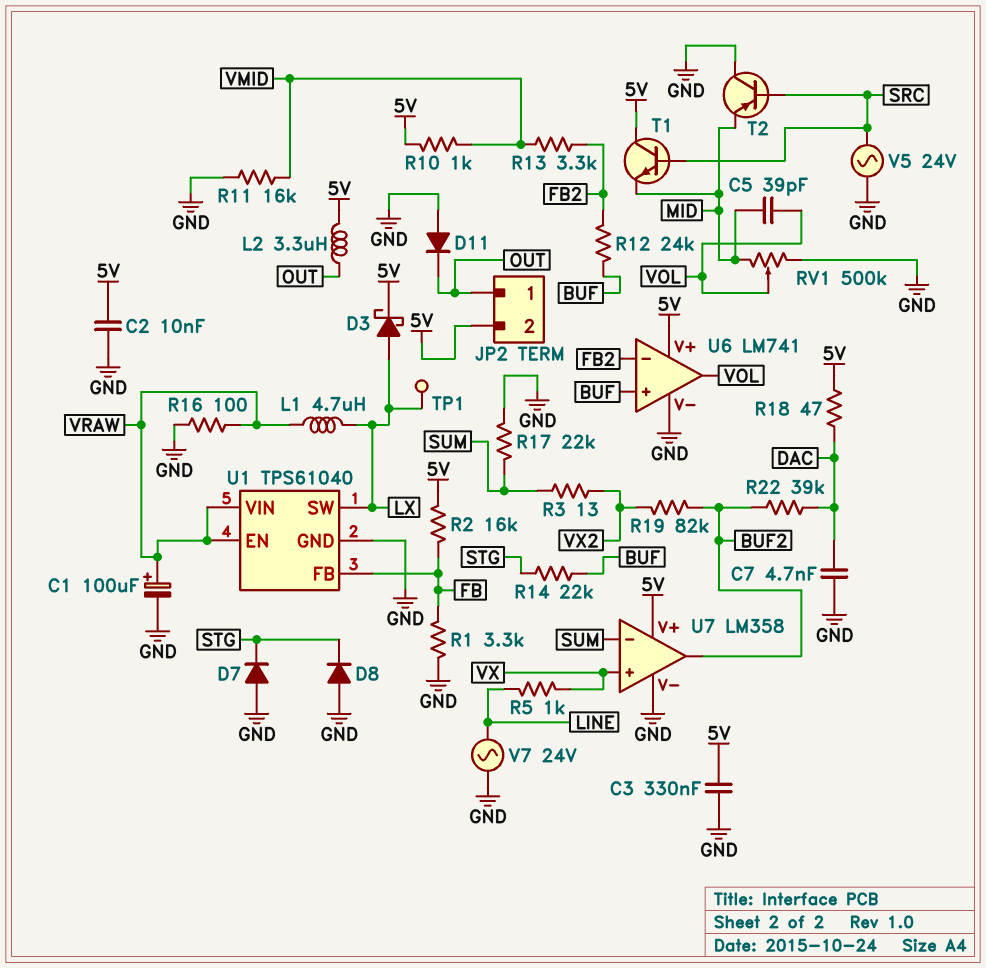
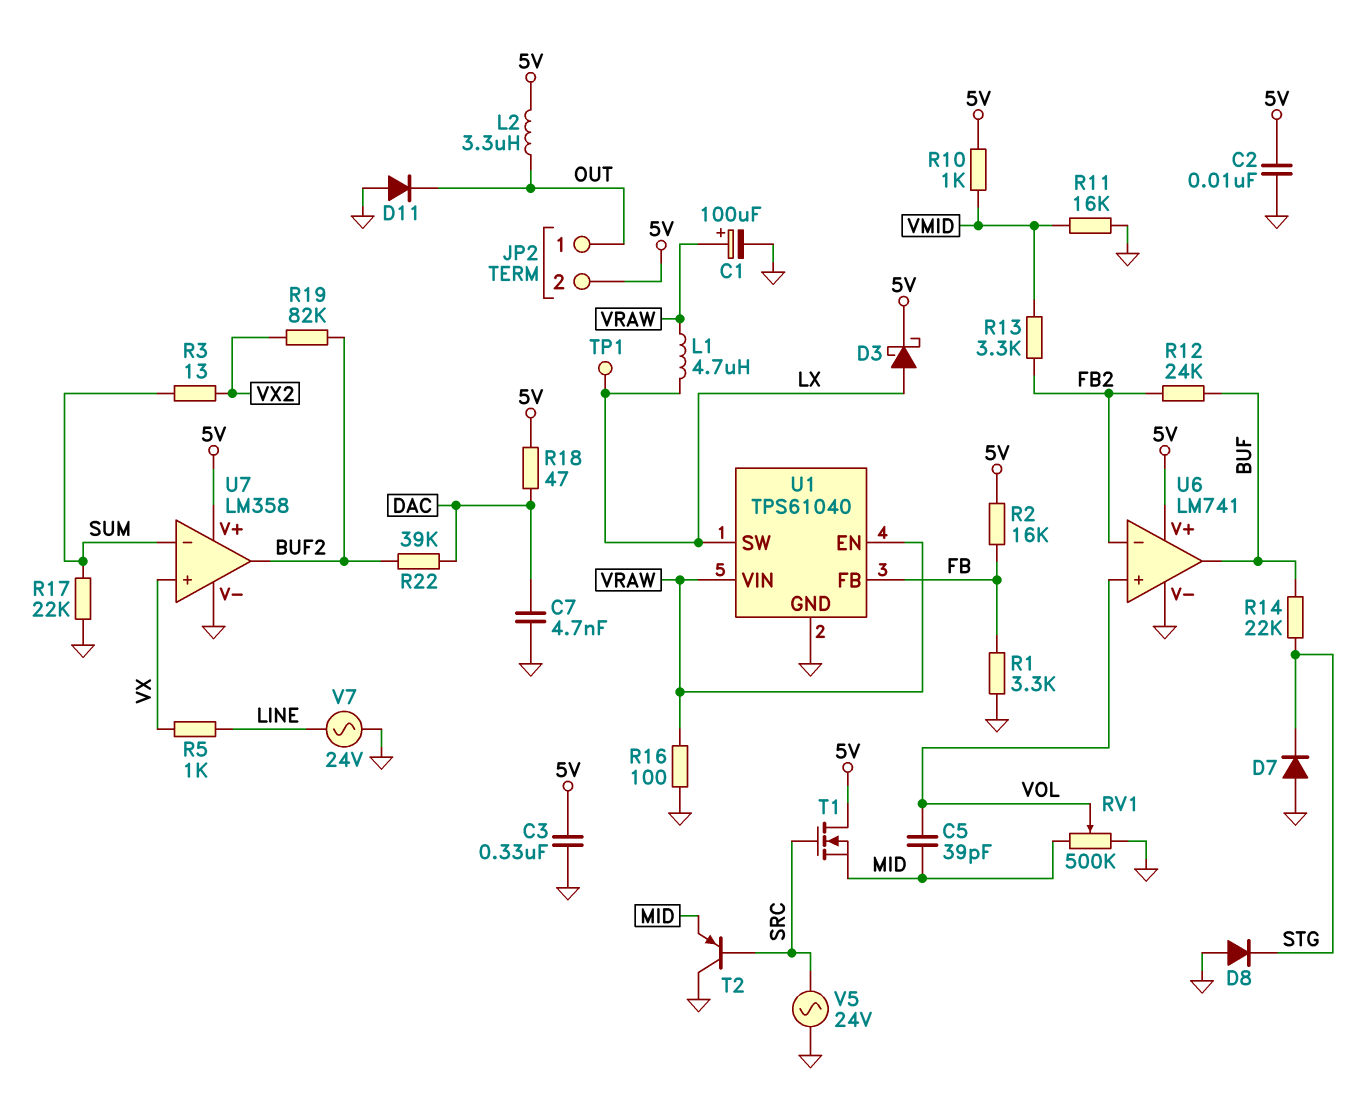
T1: NPN (B SRC, C 5V, E MID) -> NMOS (G SRC, D 5V, S MID)
U6 pin in+: BUF -> VOL
U6 pin out: VOL -> BUF

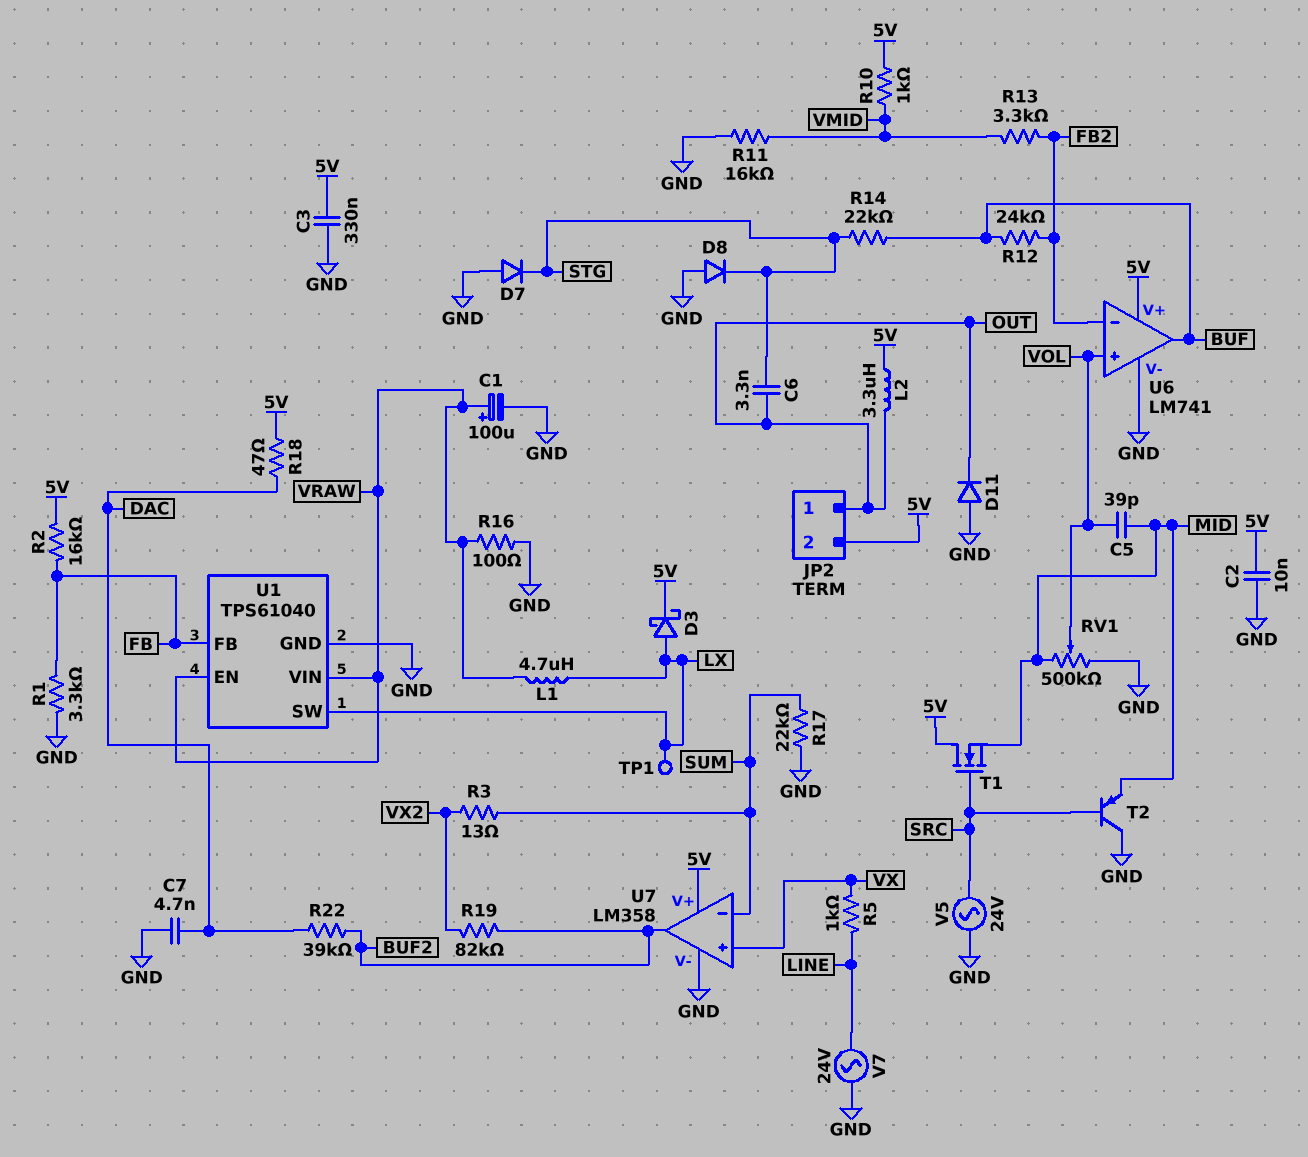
C6: none -> 3.3nF (OUT, STG)

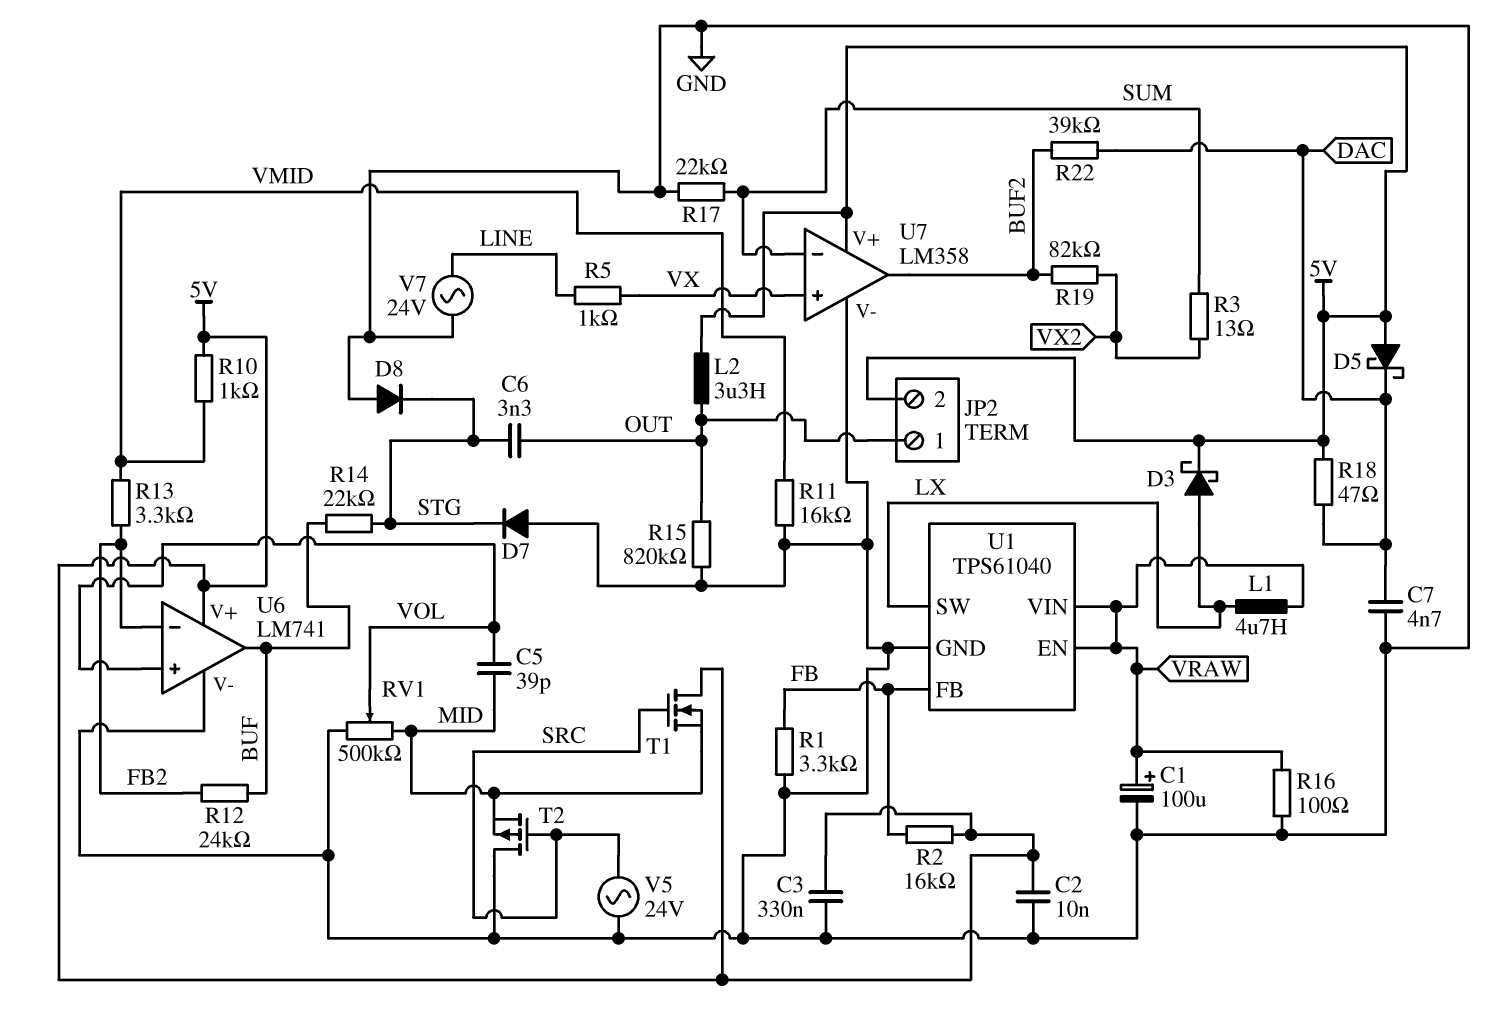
D5: none -> schottky (A 5V, K DAC)
D11: diode (A GND, K OUT) -> none
R15: none -> 820k (GND, OUT)
T2: PNP (B SRC, C GND, E MID) -> PMOS (G SRC, D GND, S MID)
TP1: test point (LX) -> none

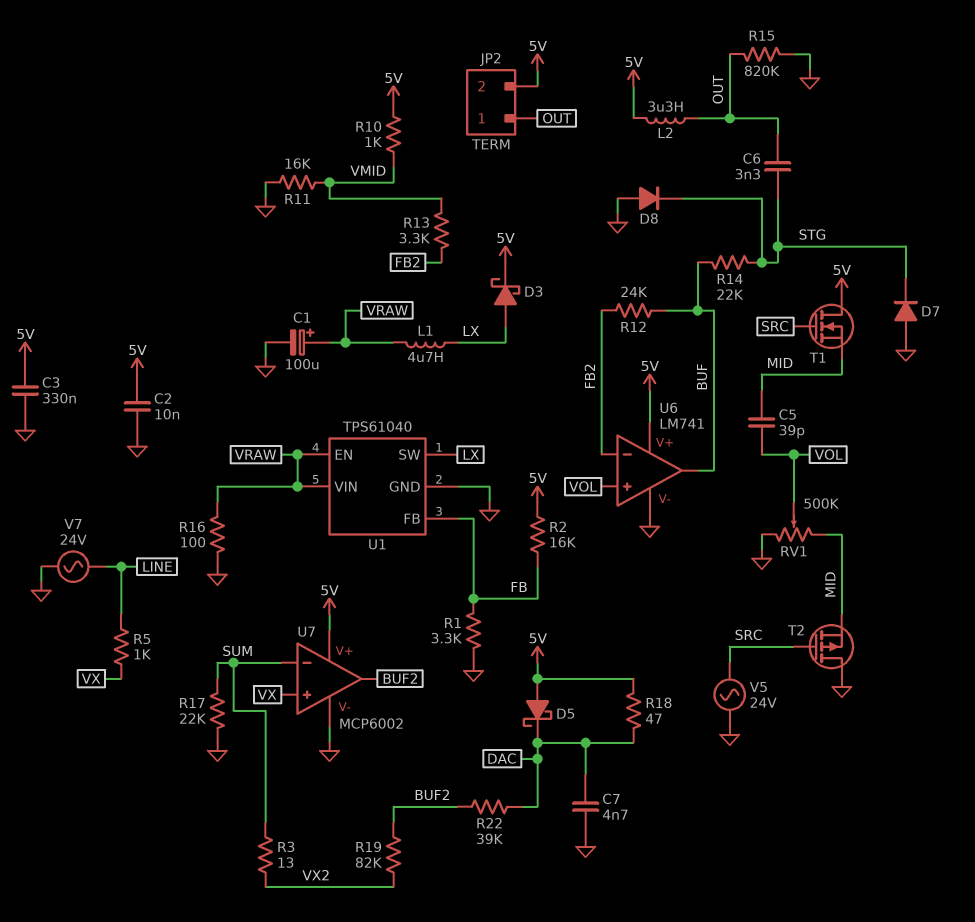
U7: LM358 -> MCP6002

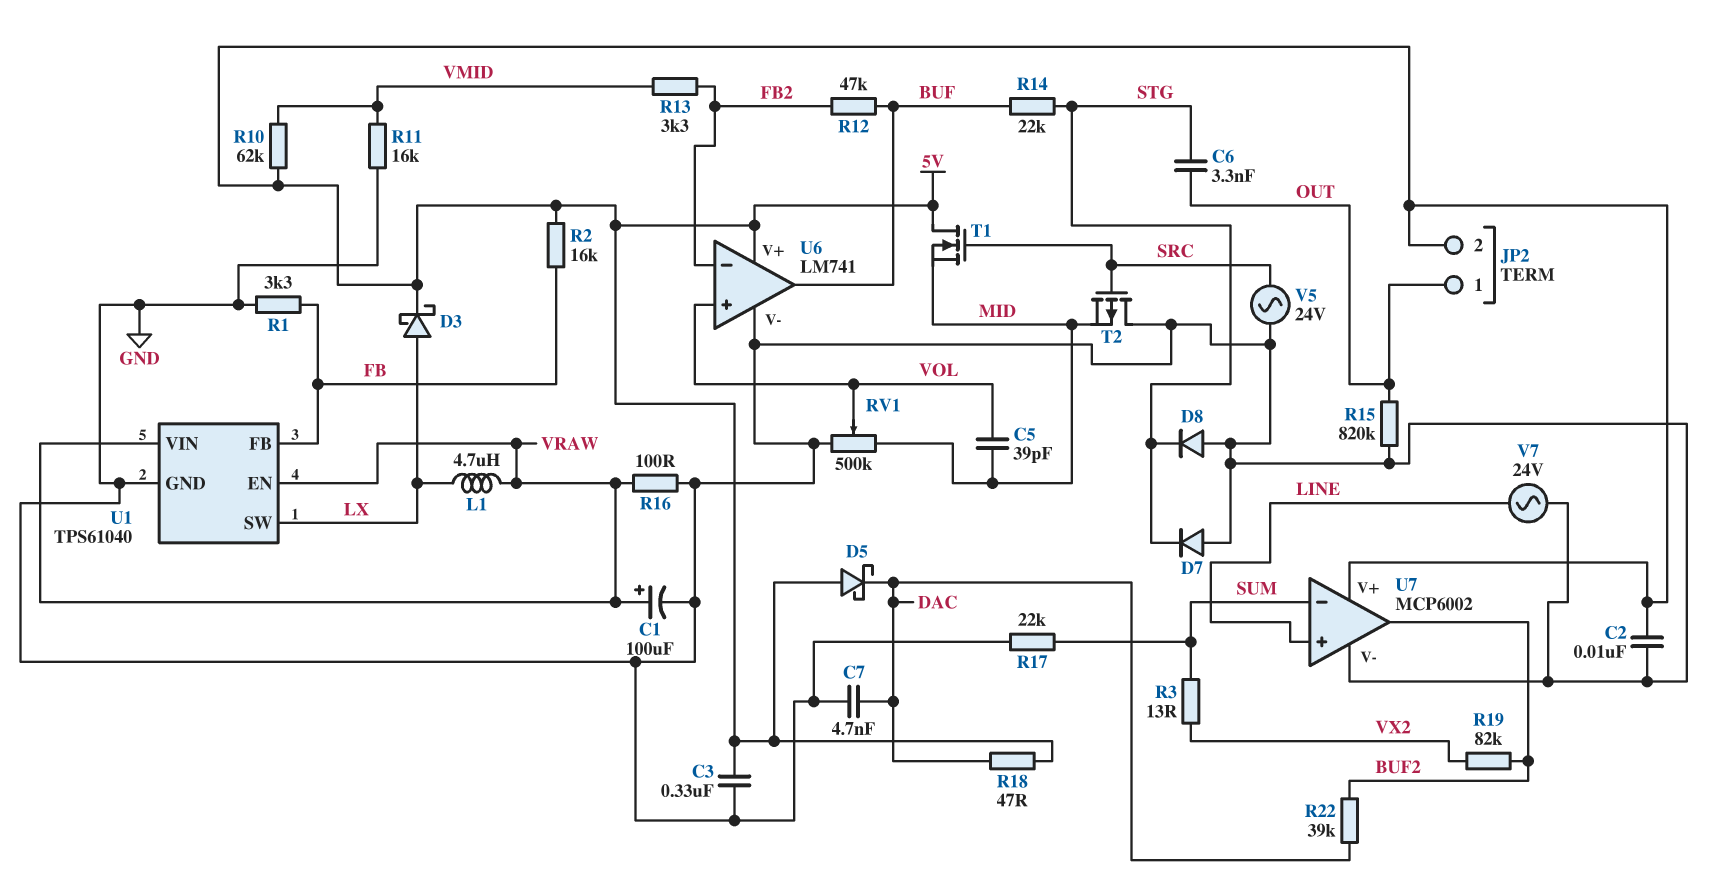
L2: 3.3uH (5V, OUT) -> none
R5: 1k (LINE, VX) -> none
R10: 1k (5V, VMID) -> 62k (5V, VMID)
R12: 24k (BUF, FB2) -> 47k (BUF, FB2)
U7 pin in+: VX -> LINE

